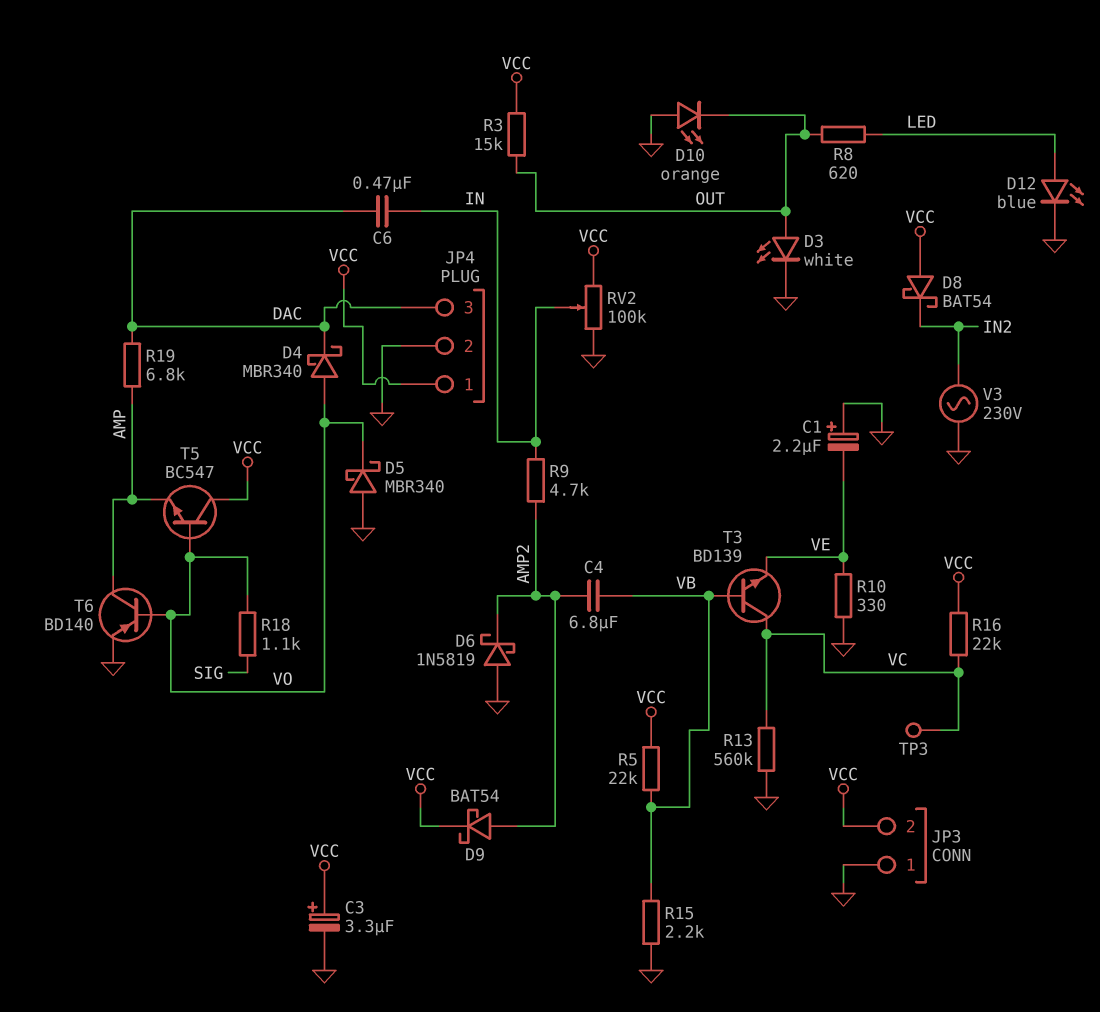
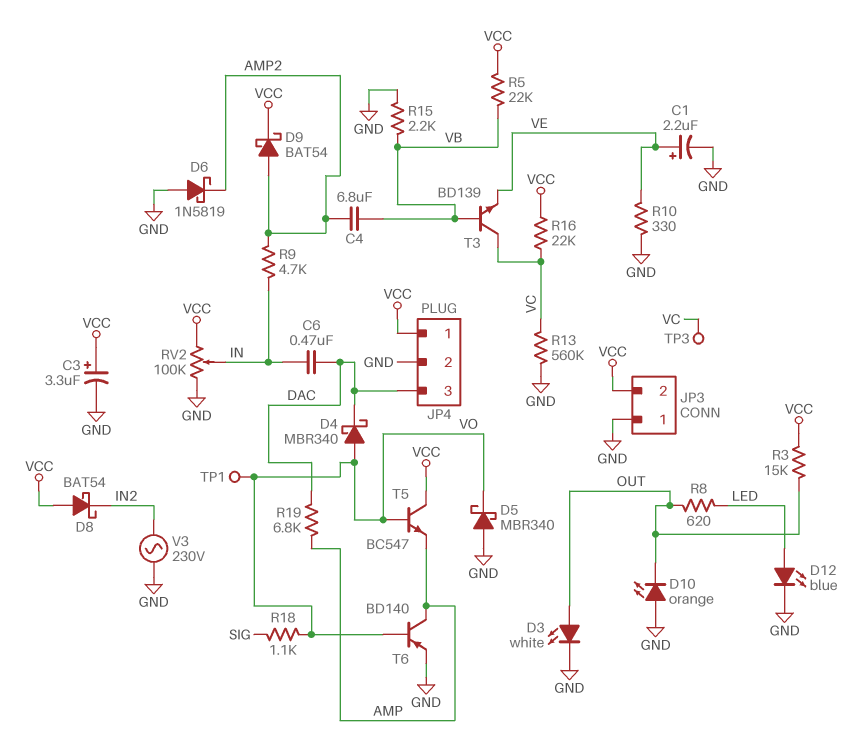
C1: 2.2uF (plus GND, minus VE) -> 2.2uF (plus VE, minus GND)
TP1: none -> test point (VO)

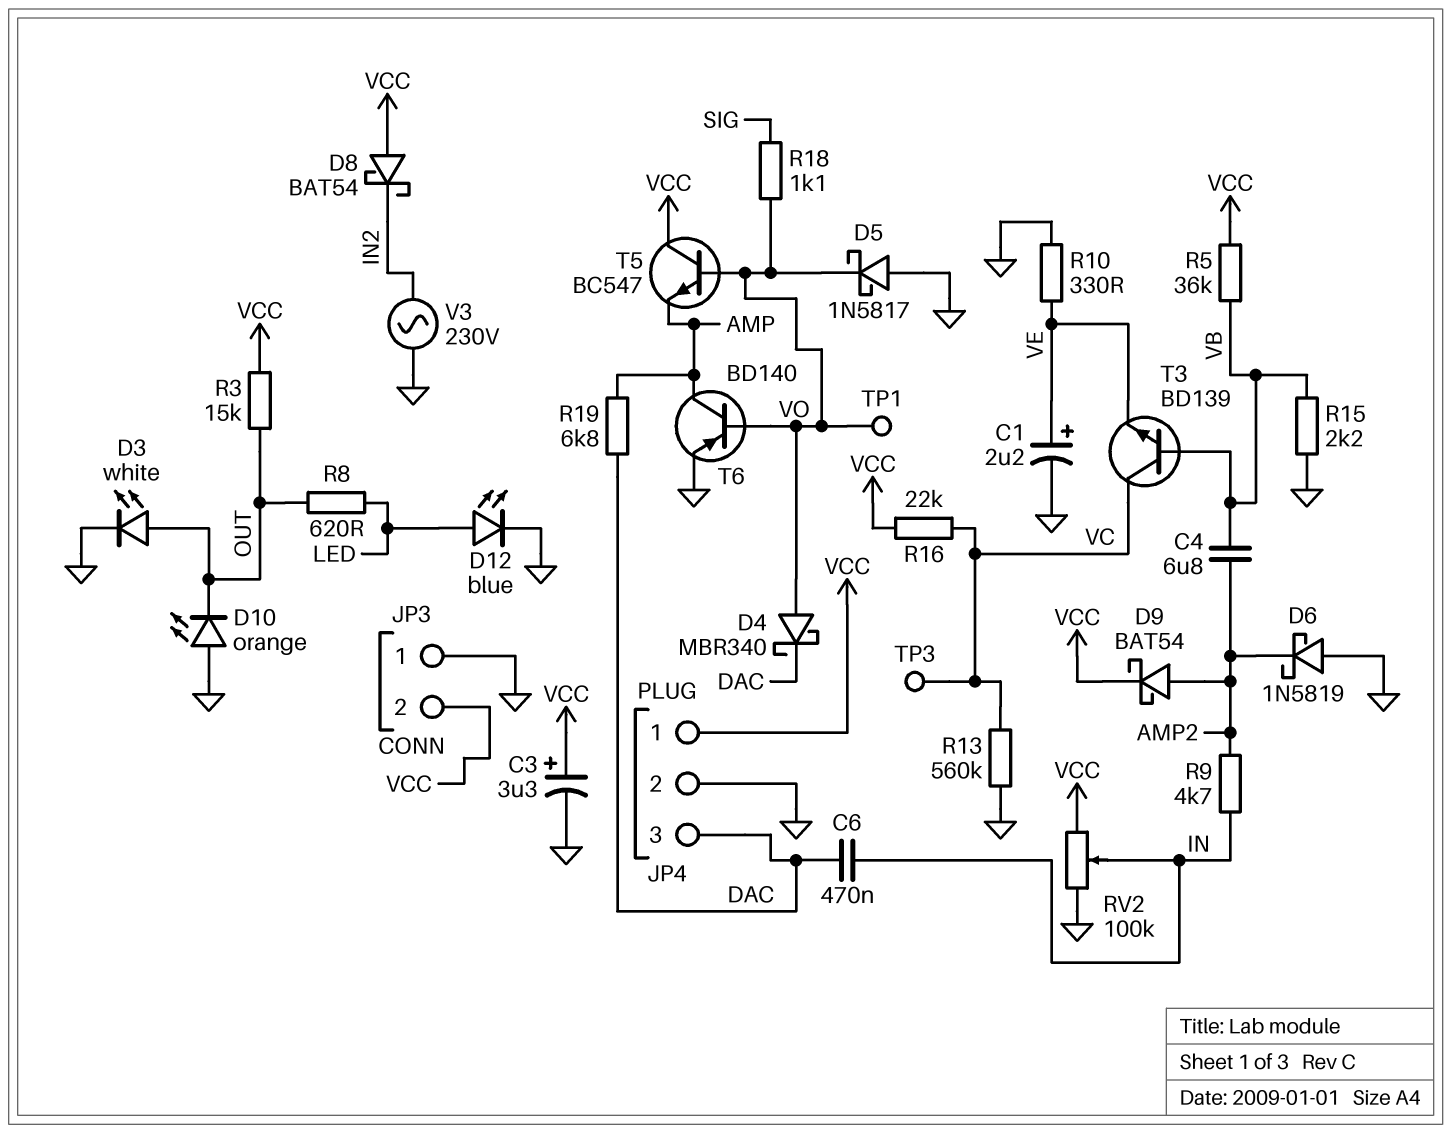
D5: schottky MBR340 (A GND, K VO) -> schottky 1N5817 (A GND, K VO)
R5: 22k (VB, VCC) -> 36k (VB, VCC)

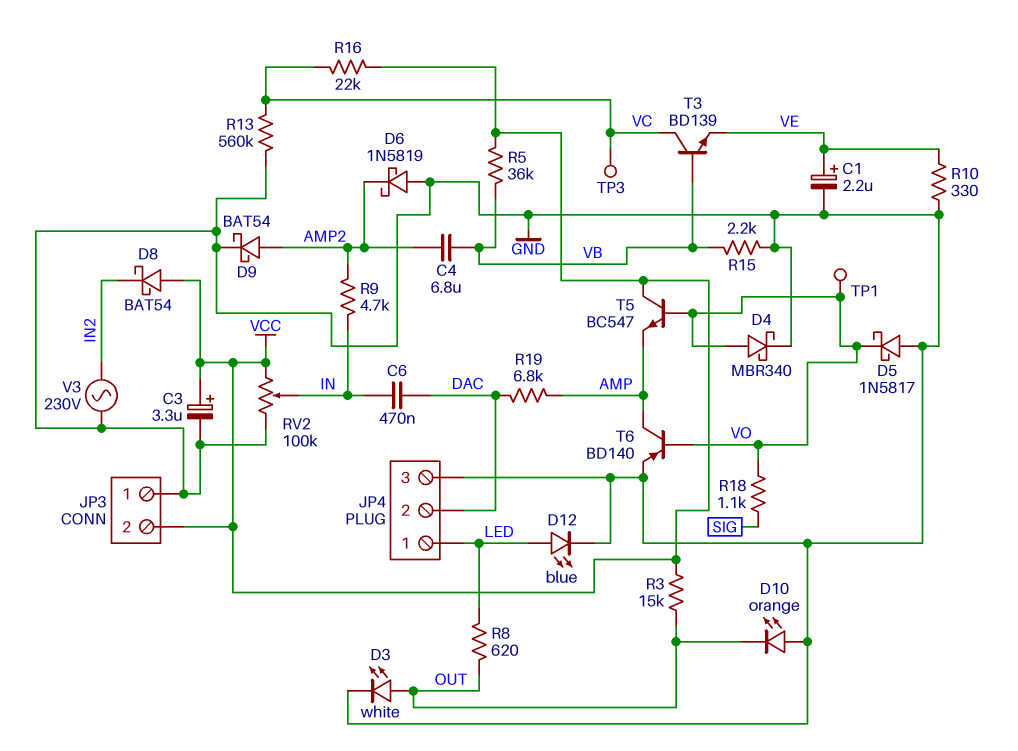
D4: schottky MBR340 (A VO, K DAC) -> schottky MBR340 (A VO, K GND)
D9: schottky BAT54 (A AMP2, K VCC) -> schottky BAT54 (A AMP2, K GND)
JP4 pin 1: VCC -> LED
JP4 pin 2: GND -> DAC
JP4 pin 3: DAC -> GND

